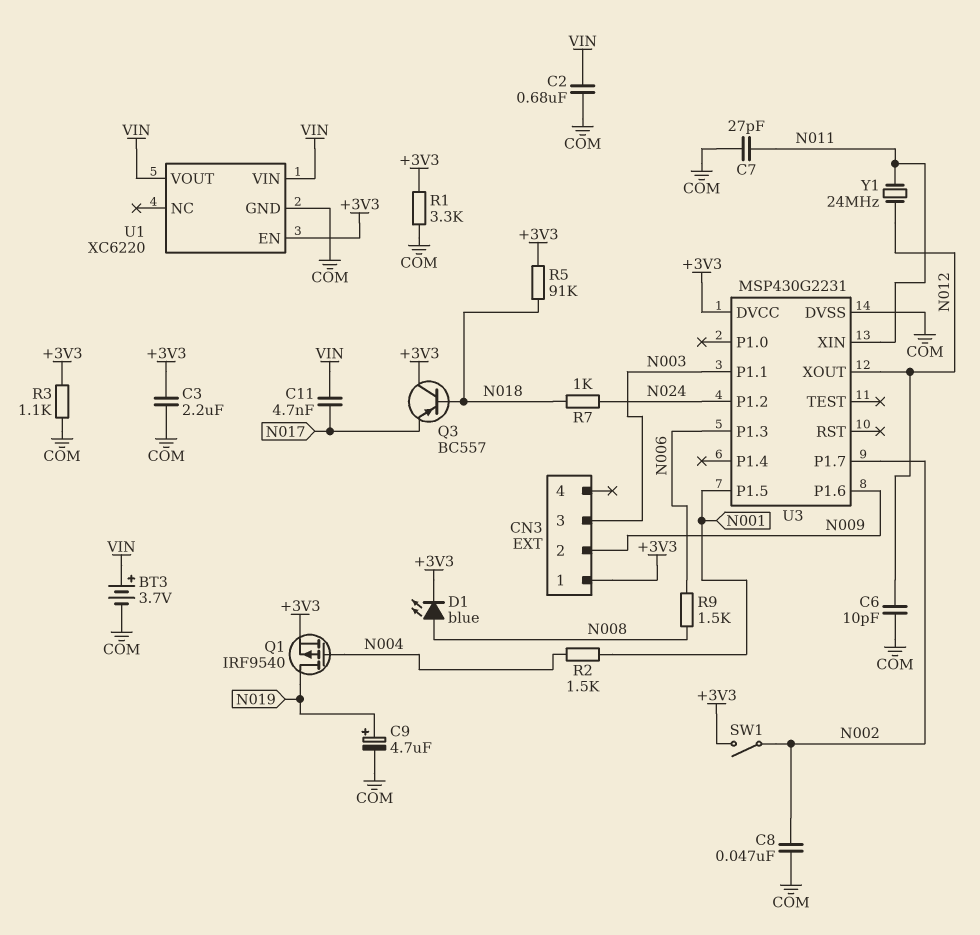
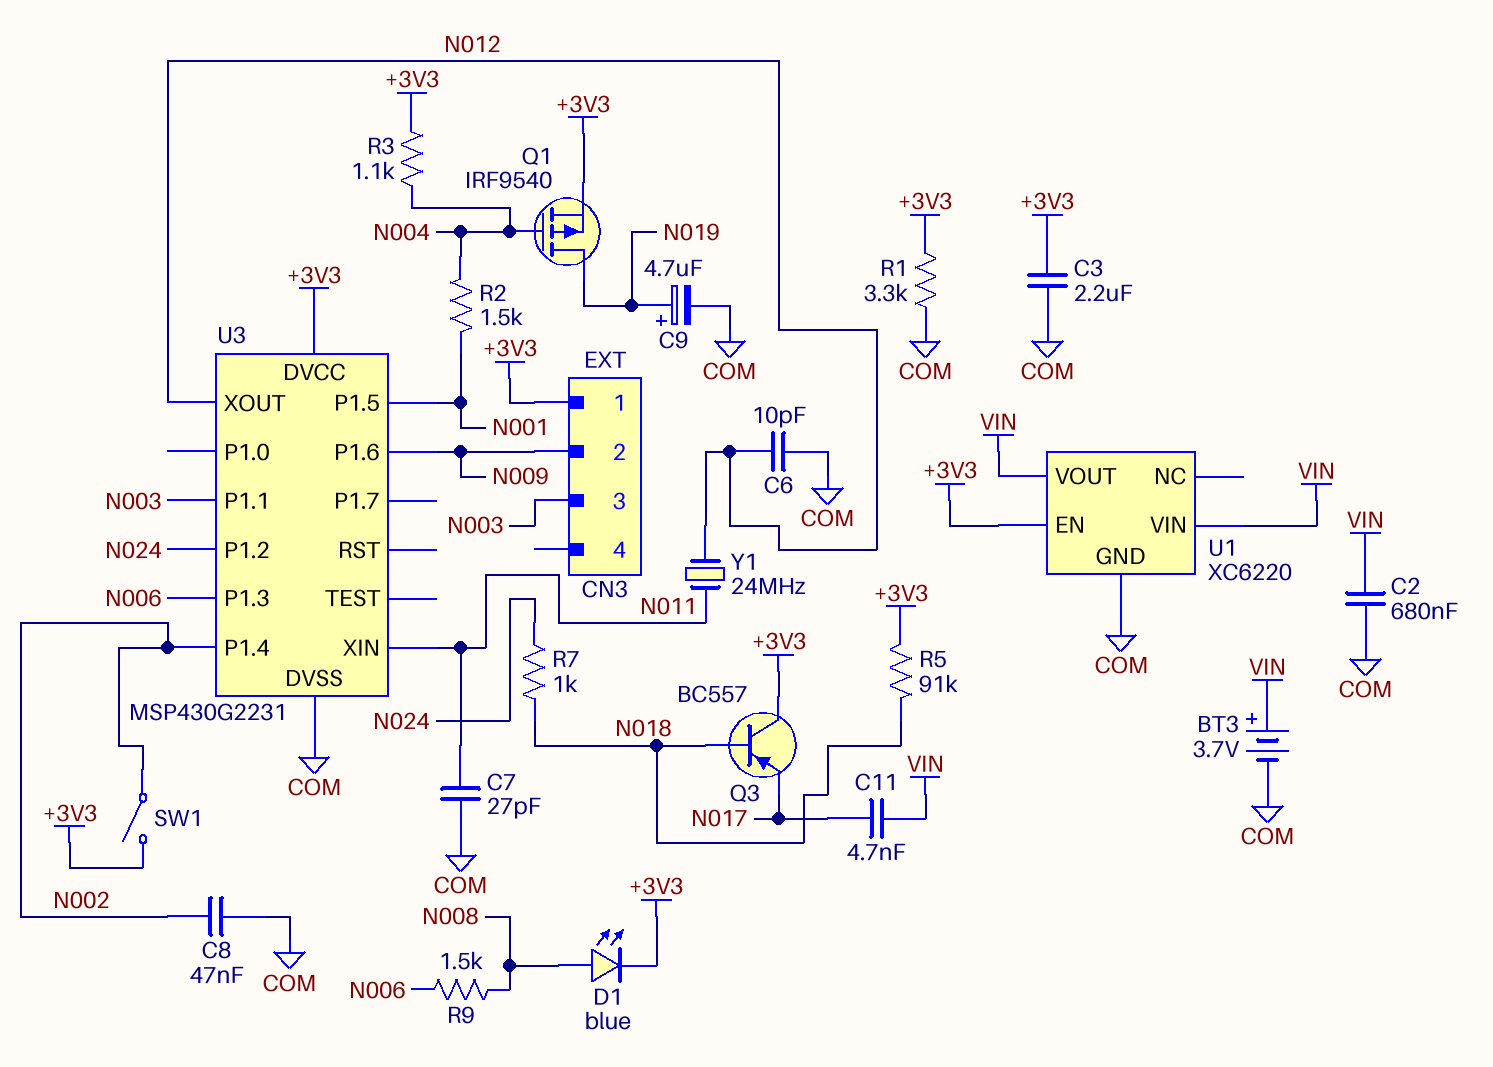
R3: 1.1k (+3V3, COM) -> 1.1k (+3V3, N004)
U3 pin P1.4: none -> N002
U3 pin P1.7: N002 -> none

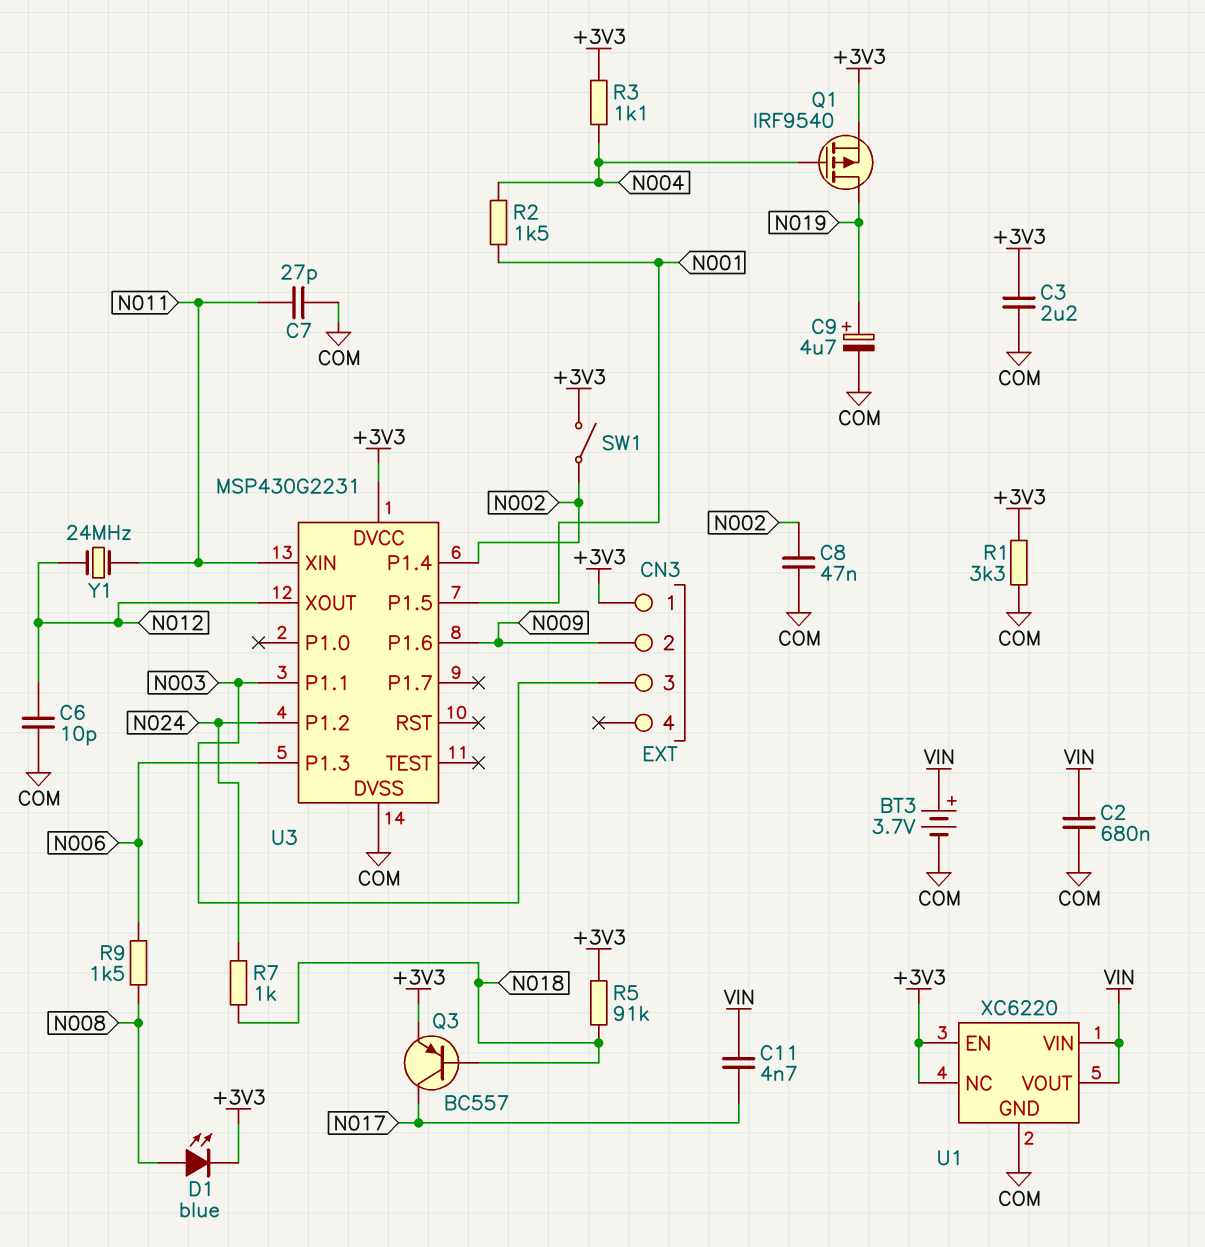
Q3: PNP BC557 (B N018, C +3V3, E N017) -> PNP BC557 (B N018, C N017, E +3V3)
U1 pin NC: none -> +3V3

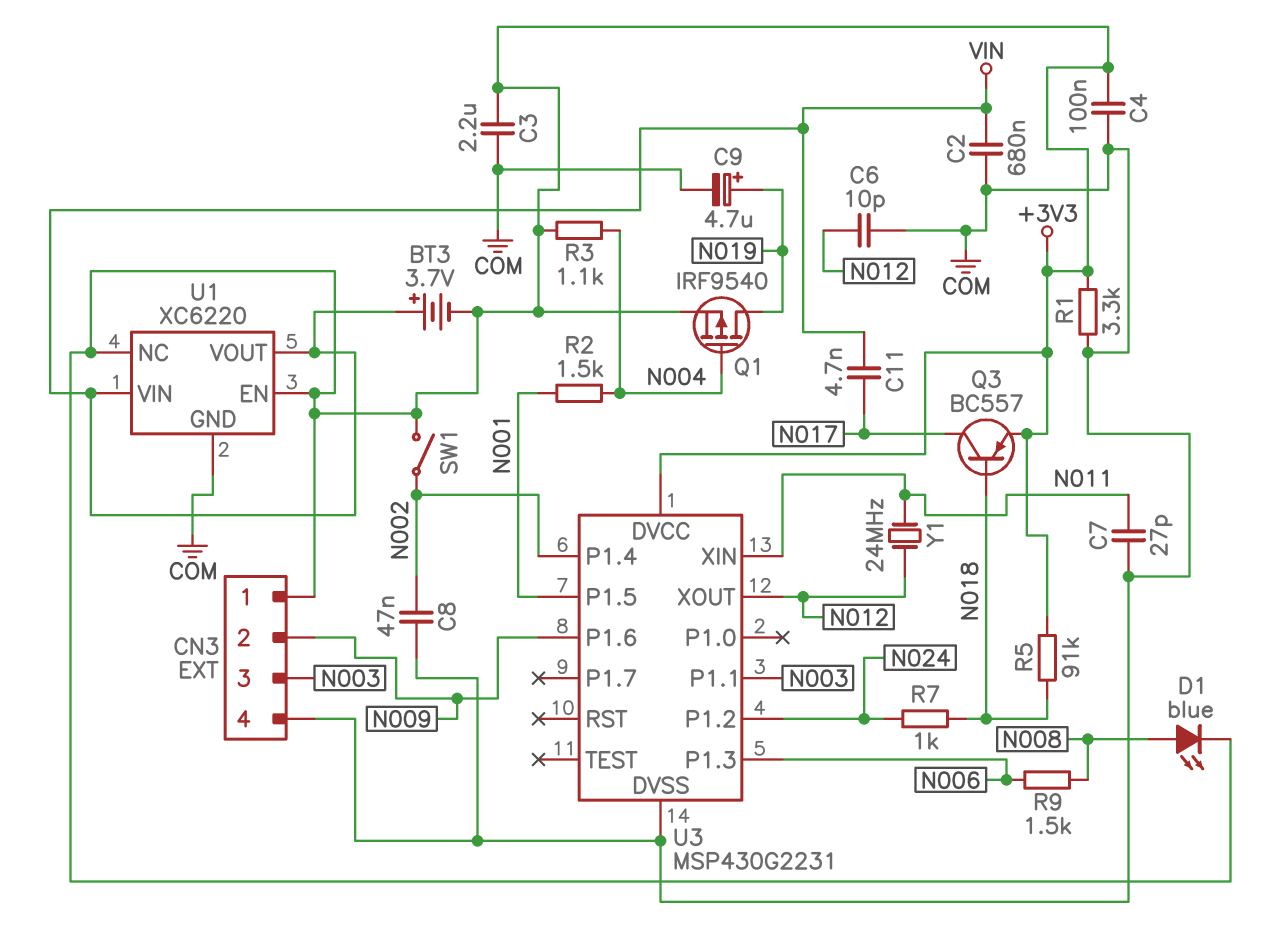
BT3: 3.7V (plus VIN, minus COM) -> 3.7V (plus VIN, minus +3V3)
C4: none -> 100nF (+3V3, COM)
CN3 pin 4: none -> COM

